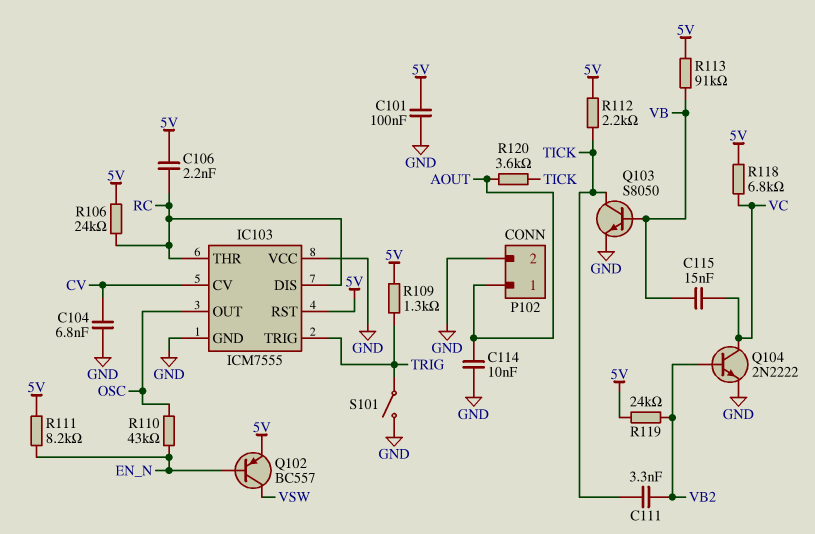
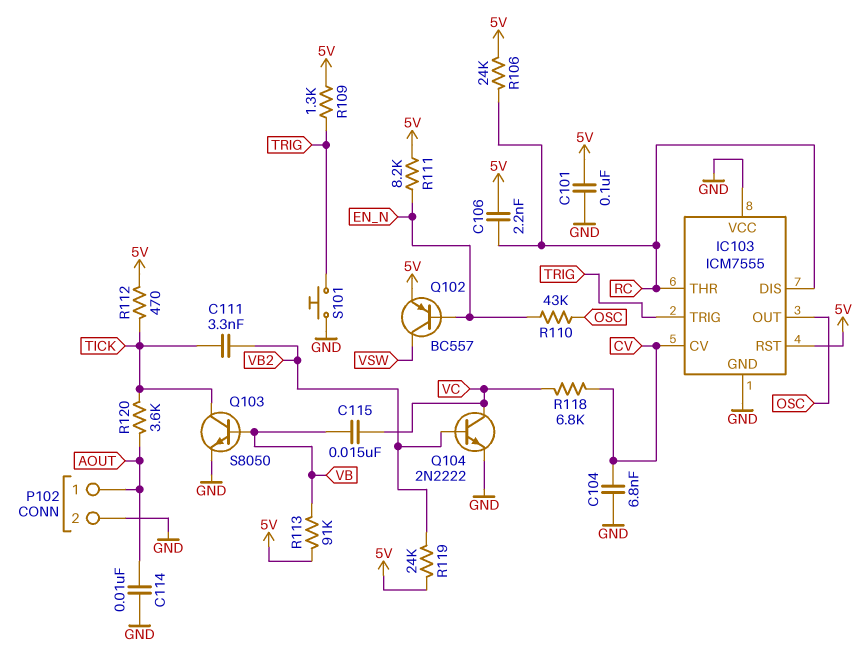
R112: 2.2k (5V, TICK) -> 470 (5V, TICK)
R118: 6.8k (5V, VC) -> 6.8k (CV, VC)
S101: switch (GND, TRIG) -> button (GND, TRIG)

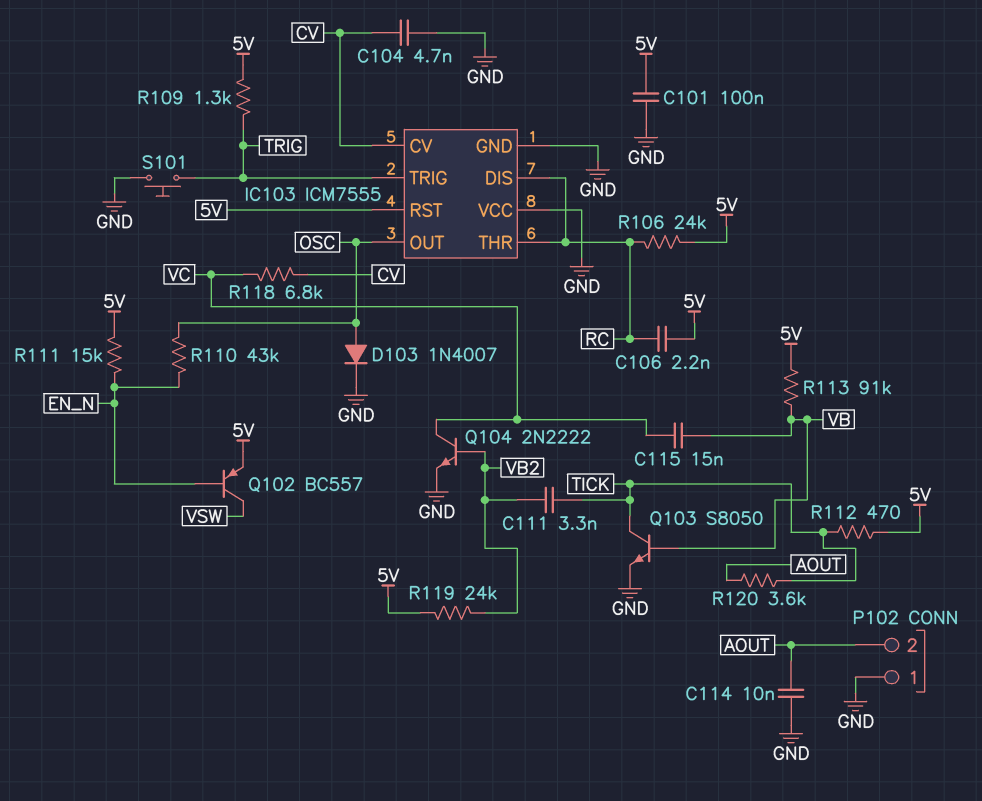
C104: 6.8nF (CV, GND) -> 4.7nF (CV, GND)
D103: none -> diode 1N4007 (A OSC, K GND)
P102 pin 1: AOUT -> GND
P102 pin 2: GND -> AOUT
R111: 8.2k (5V, EN_N) -> 15k (5V, EN_N)

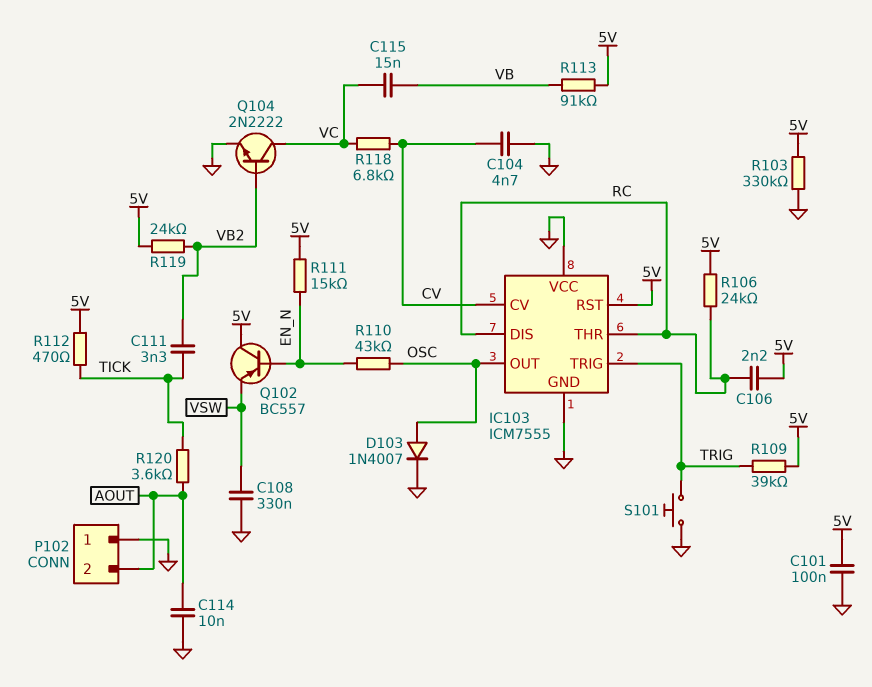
C108: none -> 330nF (GND, VSW)
Q102: PNP BC557 (B EN_N, C VSW, E 5V) -> PNP BC557 (B EN_N, C 5V, E VSW)
Q103: NPN S8050 (B VB, C TICK, E GND) -> none
R103: none -> 330k (5V, GND)
R109: 1.3k (5V, TRIG) -> 39k (5V, TRIG)

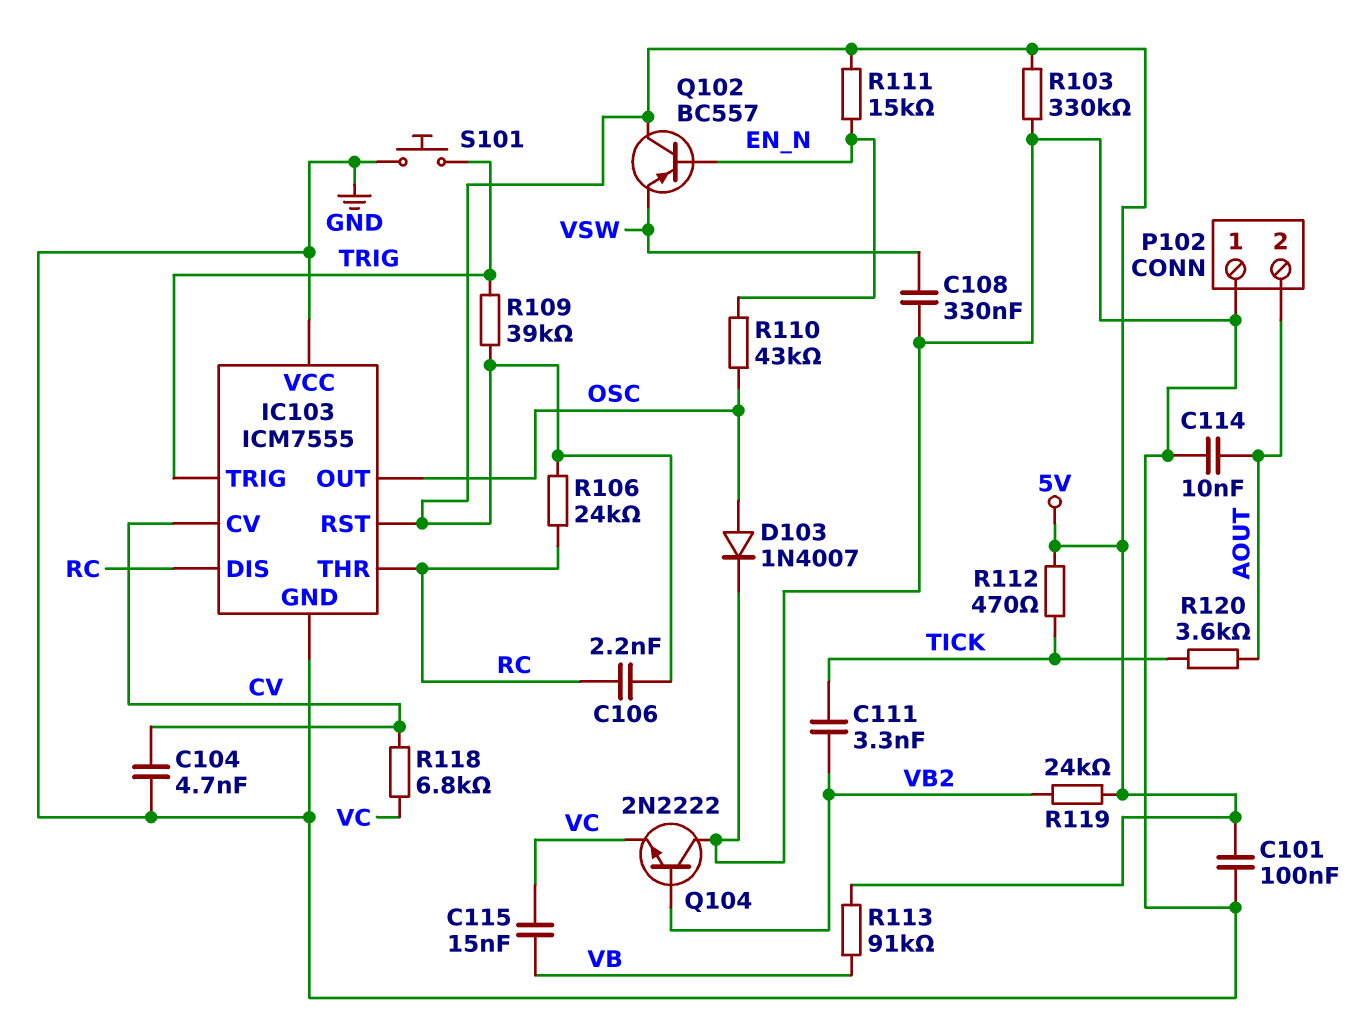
Q104: NPN 2N2222 (B VB2, C VC, E GND) -> NPN 2N2222 (B VB2, C GND, E VC)

